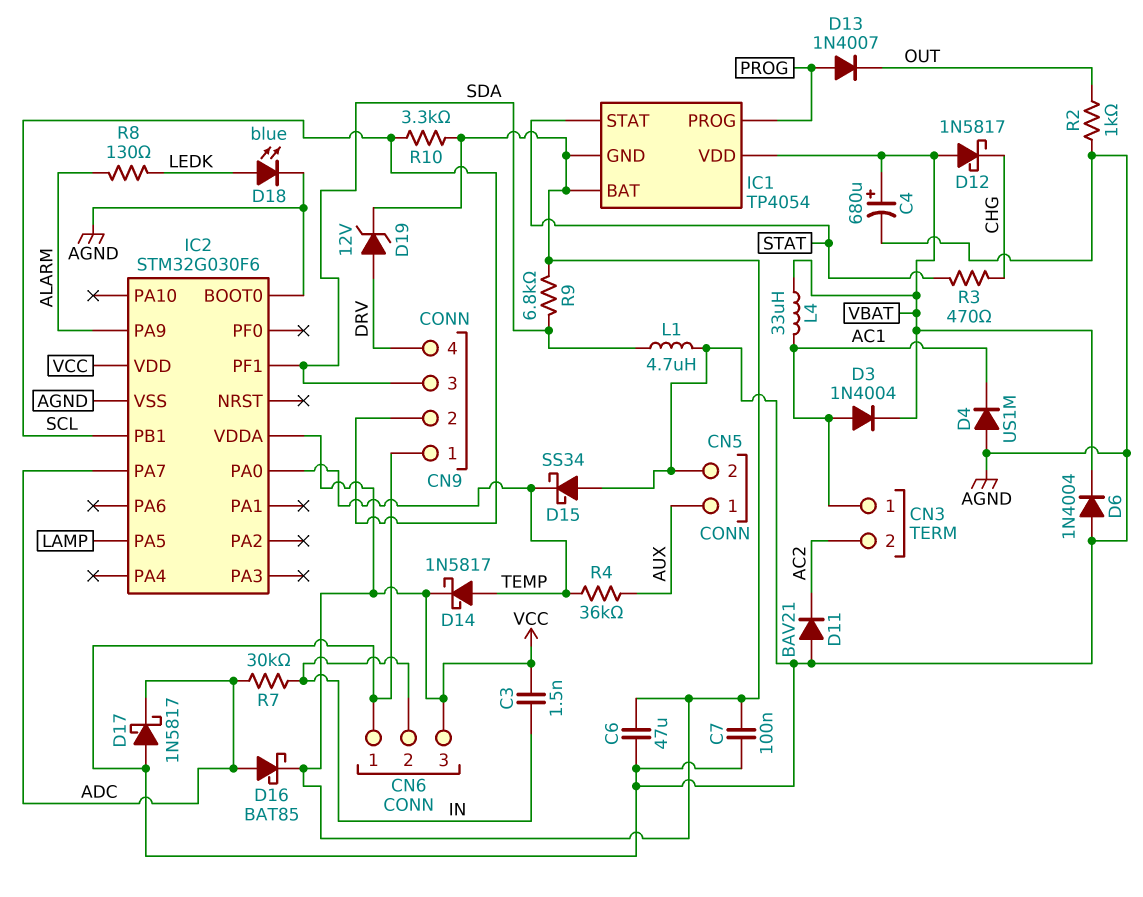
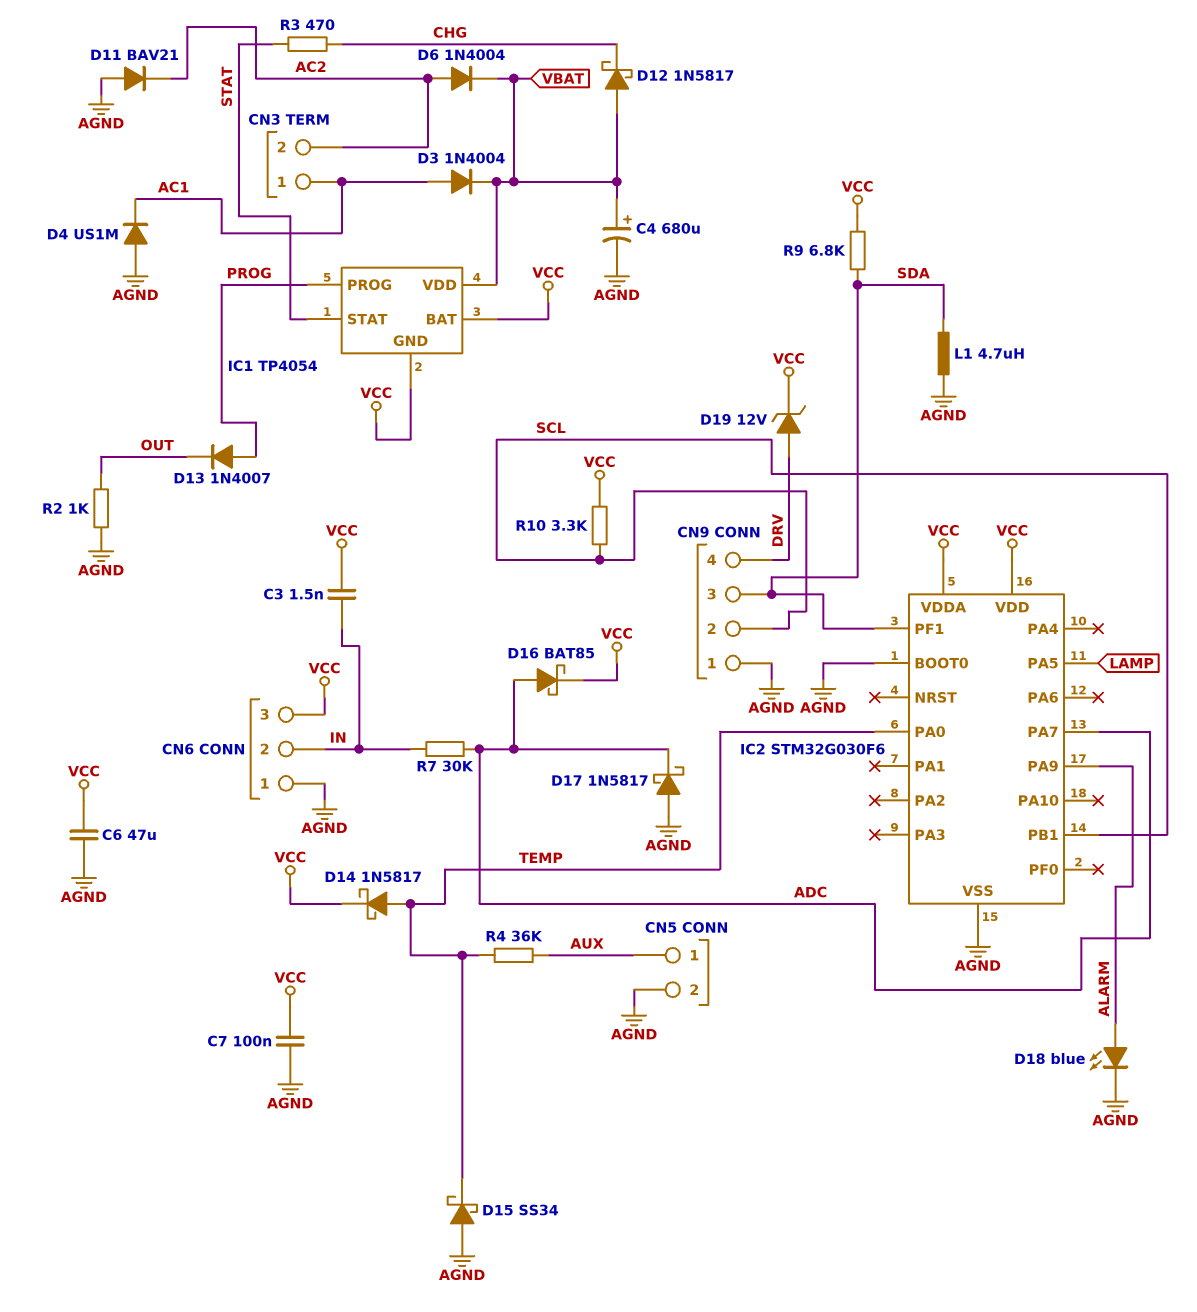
D6: diode 1N4004 (A AGND, K VBAT) -> diode 1N4004 (A AC2, K VBAT)
D18: LED blue (A LEDK, K AGND) -> LED blue (A ALARM, K AGND)
L4: 33uH (AC1, VBAT) -> none
R8: 130 (ALARM, LEDK) -> none

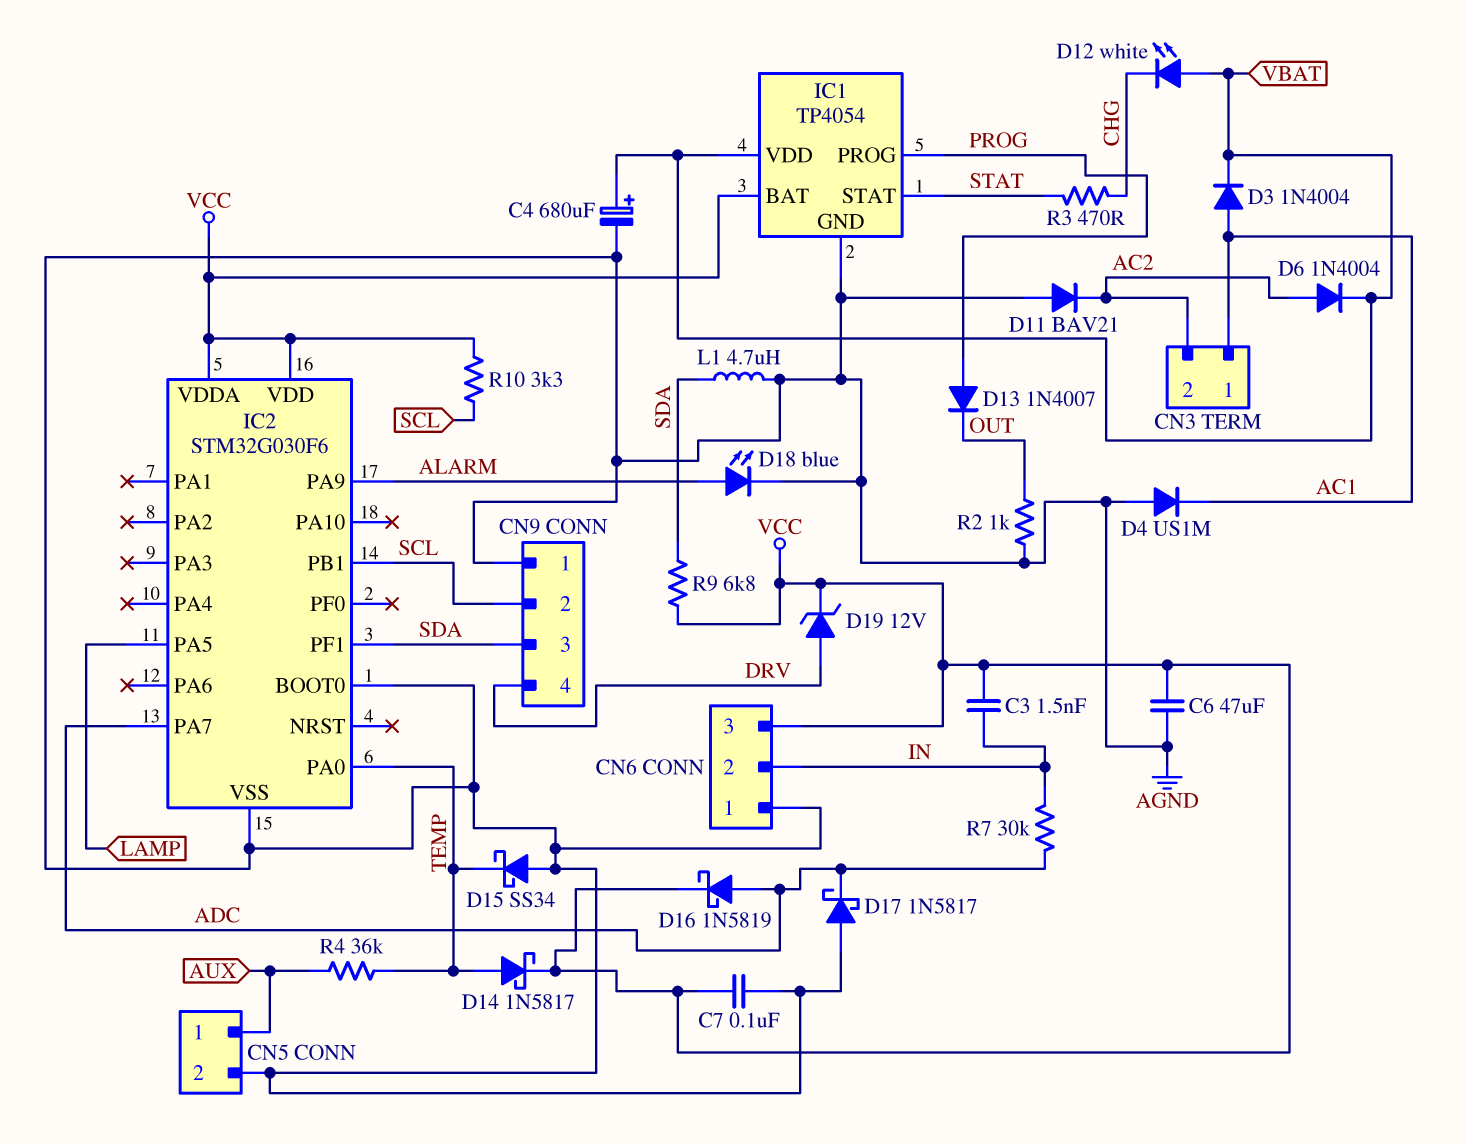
D12: schottky 1N5817 (A VBAT, K CHG) -> LED white (A VBAT, K CHG)
D16: schottky BAT85 (A ADC, K VCC) -> schottky 1N5819 (A ADC, K VCC)
IC1 pin GND: VCC -> AGND

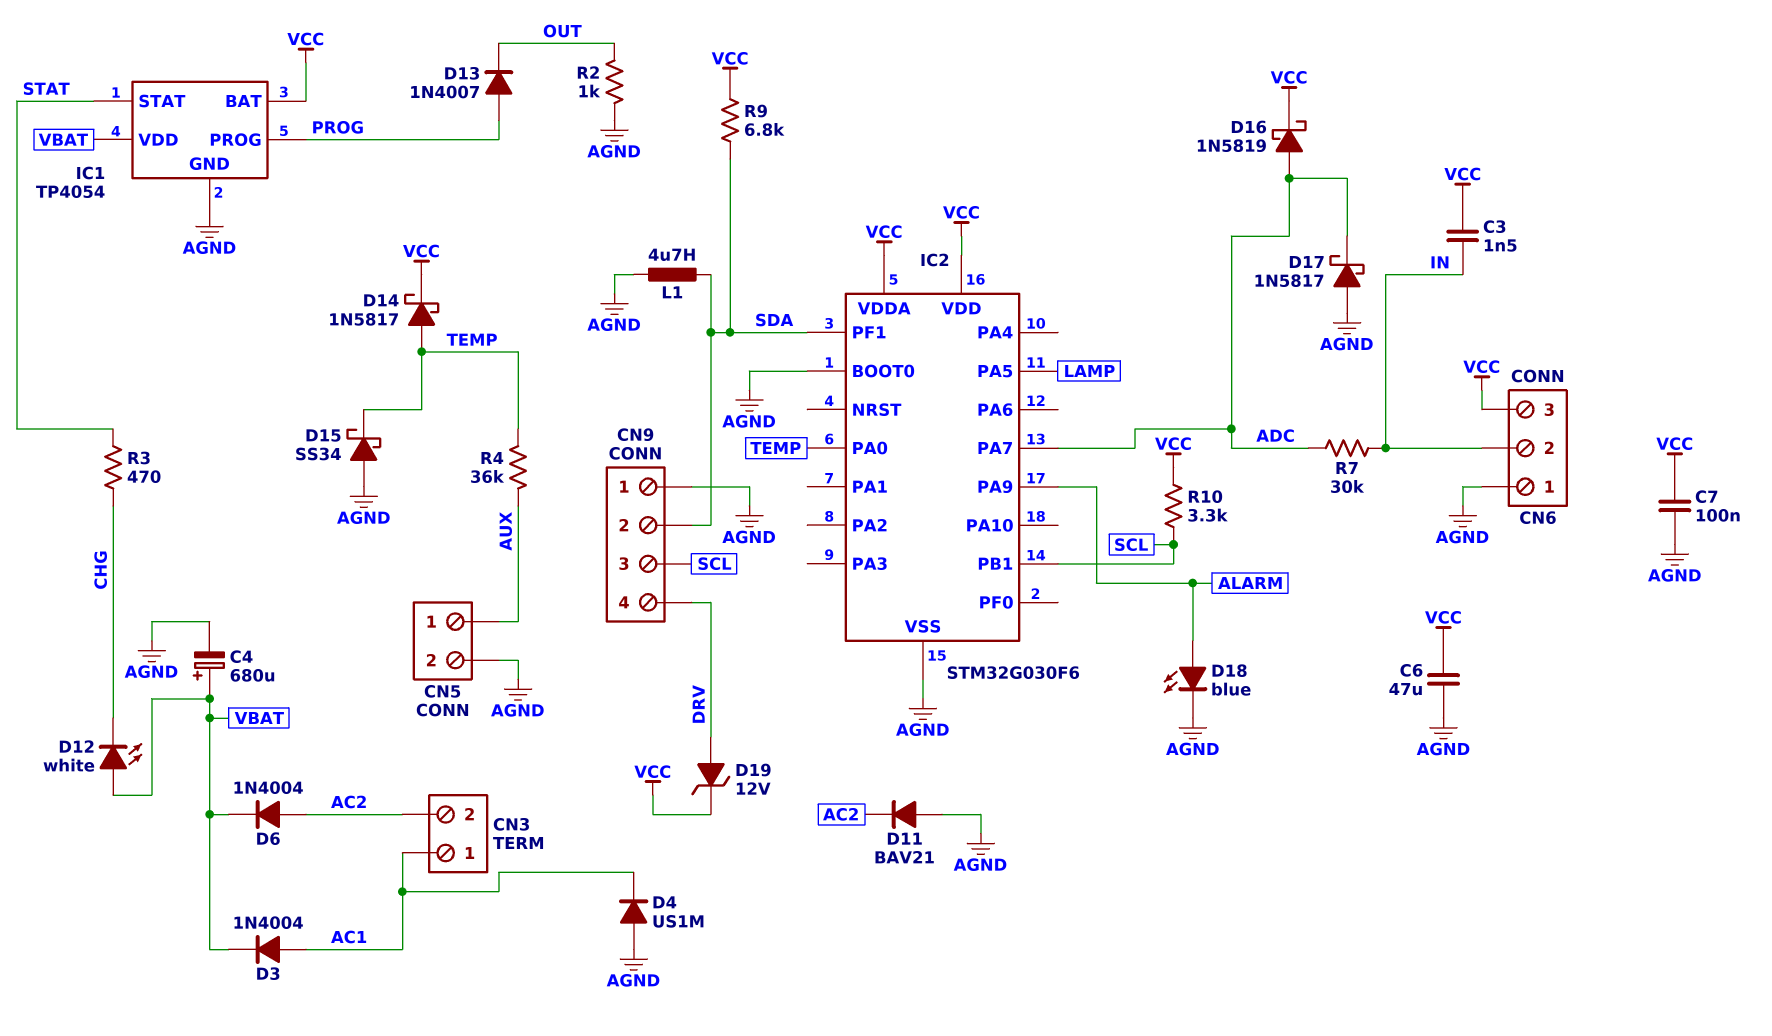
CN9 pin 2: SCL -> SDA
CN9 pin 3: SDA -> SCL

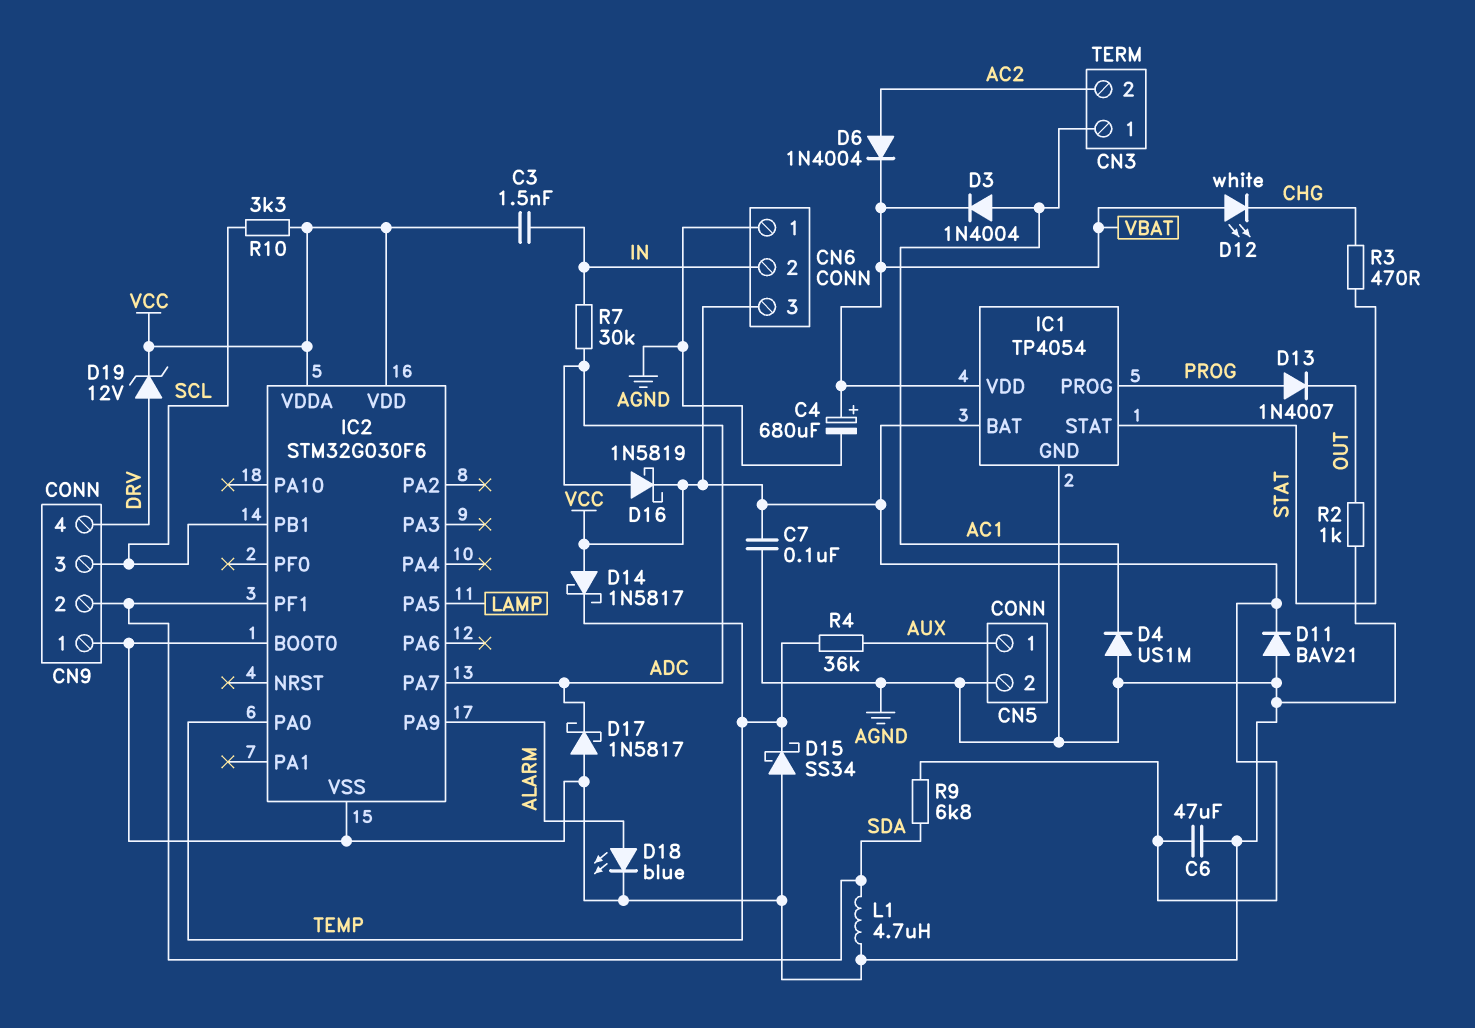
D11: diode BAV21 (A AGND, K AC2) -> diode BAV21 (A AGND, K VCC)
D14: schottky 1N5817 (A TEMP, K VCC) -> schottky 1N5817 (A VCC, K TEMP)

